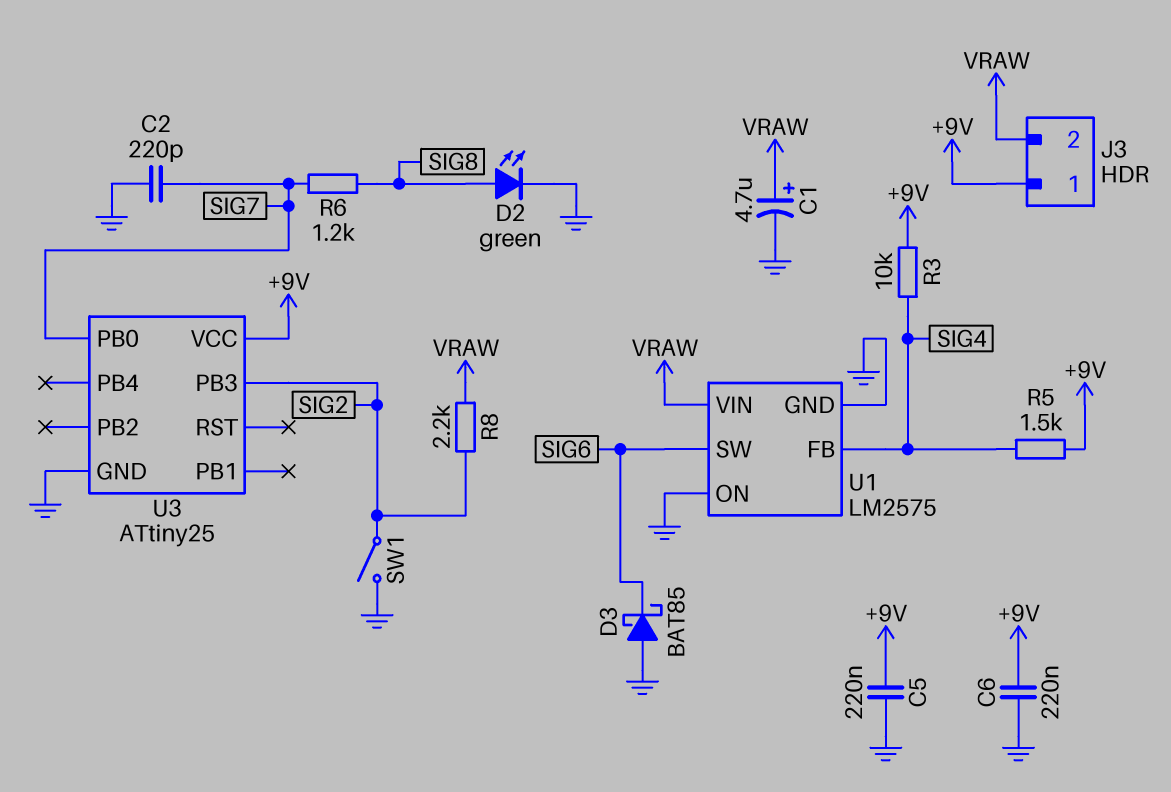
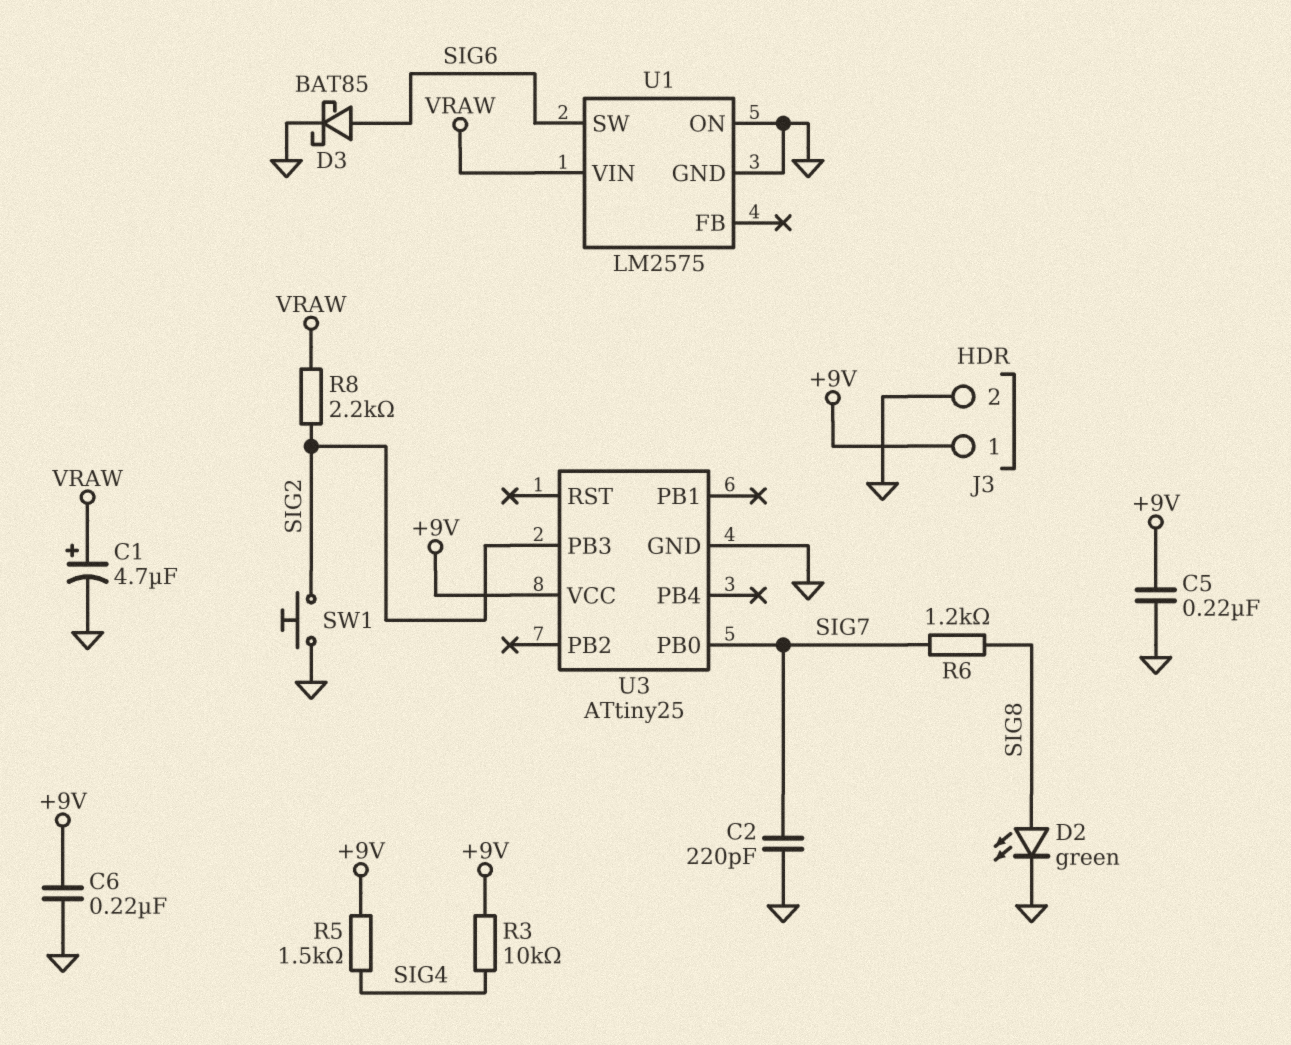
D3: schottky BAT85 (A GND, K SIG6) -> schottky BAT85 (A SIG6, K GND)
J3 pin 2: VRAW -> GND
SW1: switch (GND, SIG2) -> button (GND, SIG2)
U1 pin FB: SIG4 -> none

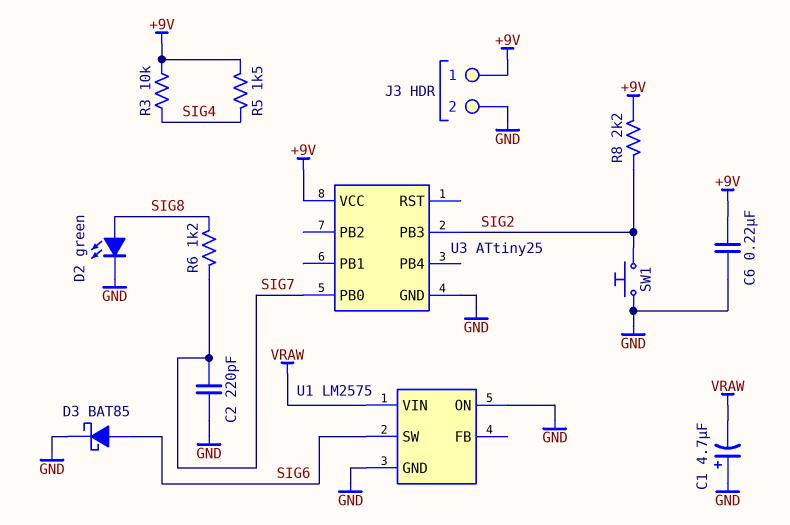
C1: 4.7uF (plus VRAW, minus GND) -> 4.7uF (plus GND, minus VRAW)
C5: 220nF (+9V, GND) -> none
R8: 2.2k (SIG2, VRAW) -> 2.2k (+9V, SIG2)

